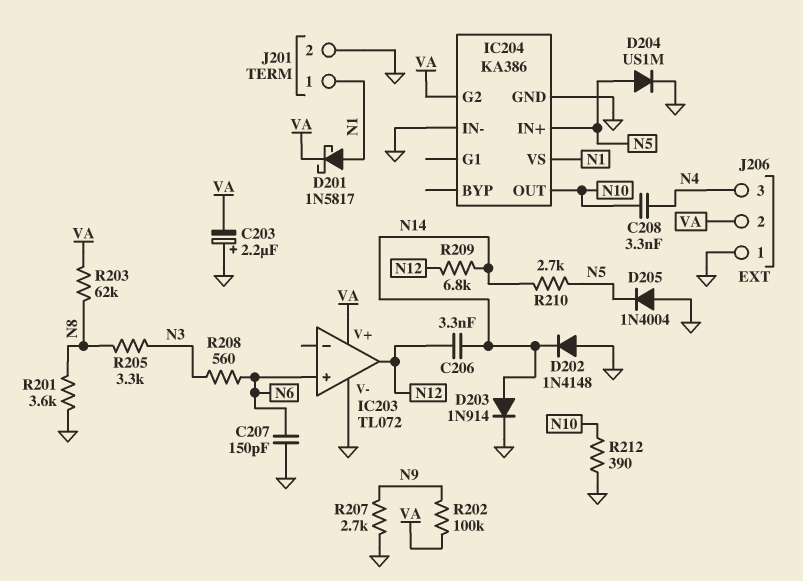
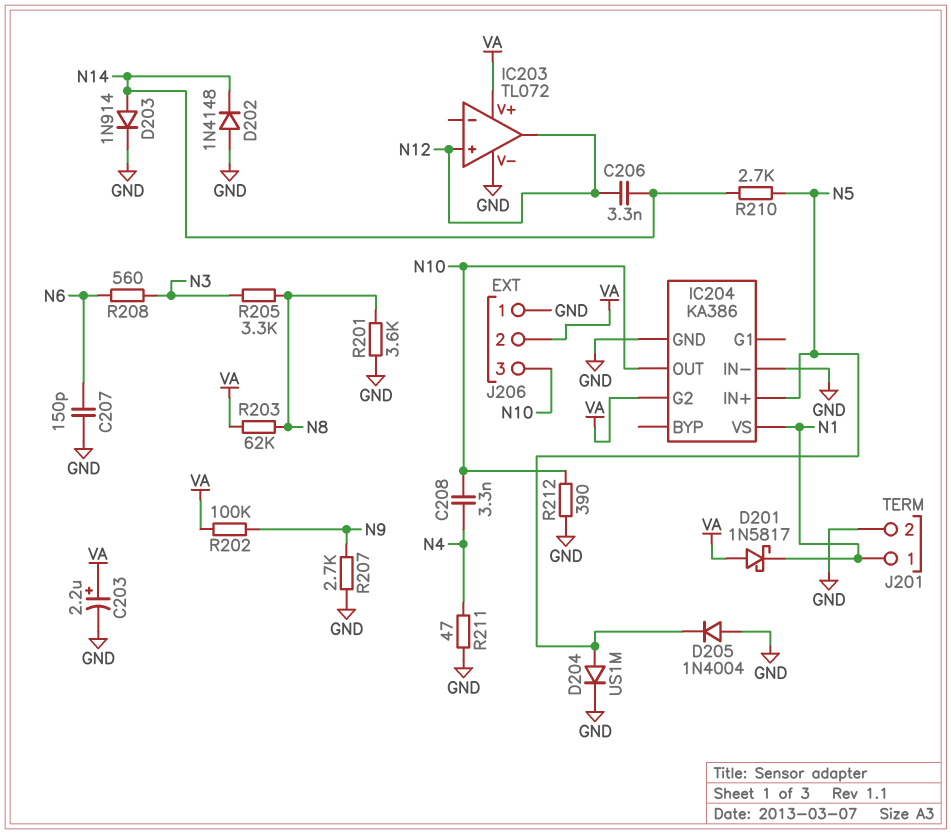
C203: 2.2uF (plus GND, minus VA) -> 2.2uF (plus VA, minus GND)
D201: schottky 1N5817 (A N1, K VA) -> schottky 1N5817 (A VA, K N1)
IC203 pin in+: N6 -> N12
J206 pin 3: N4 -> N10
R209: 6.8k (N12, N14) -> none
R211: none -> 47 (GND, N4)

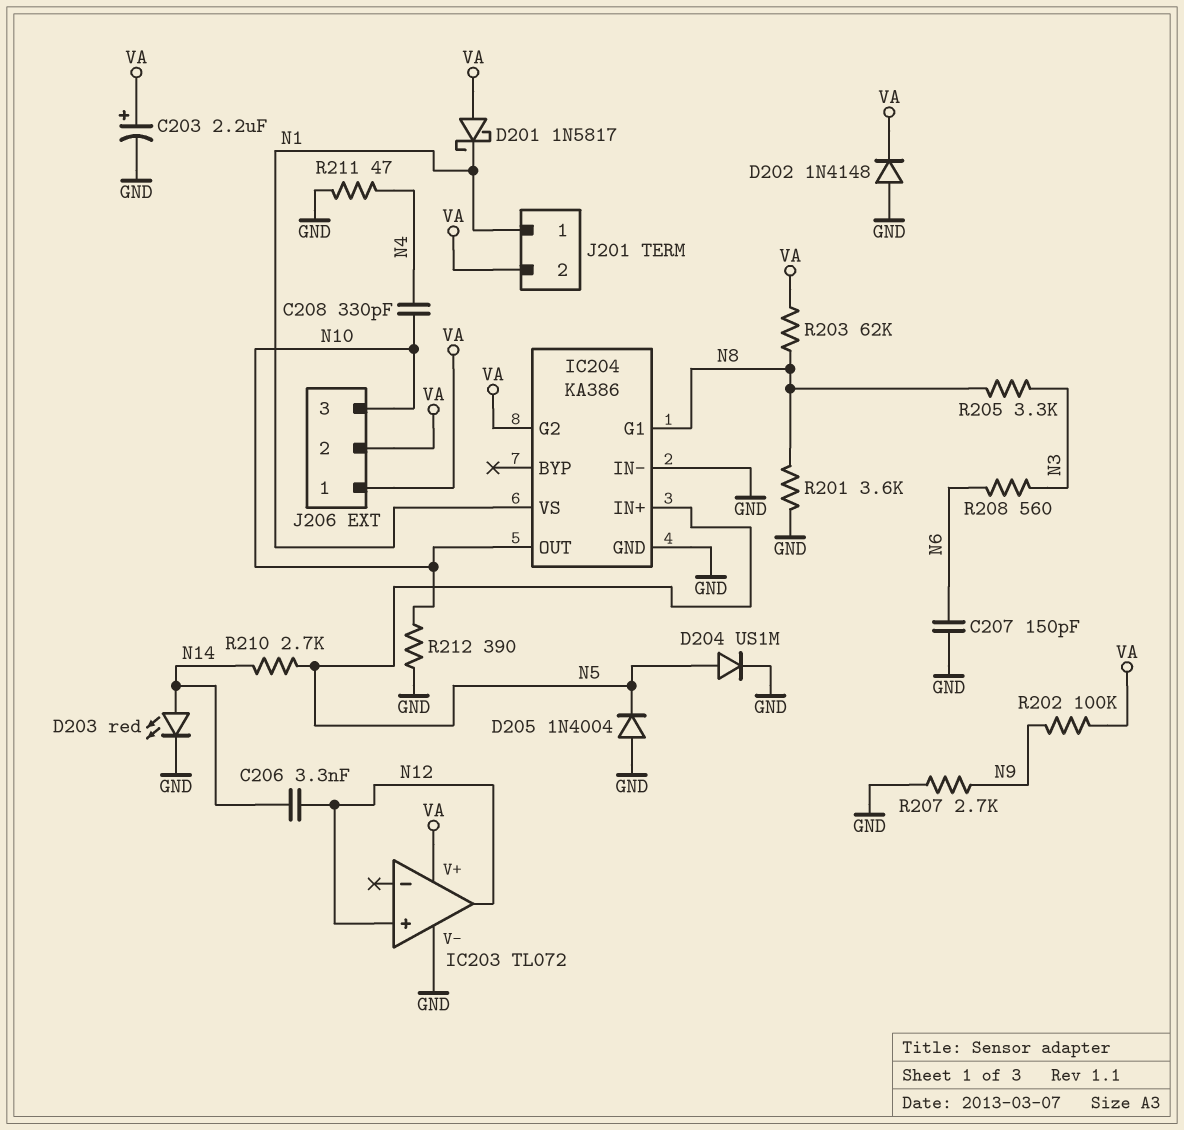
C208: 3.3nF (N4, N10) -> 330pF (N4, N10)
D202: diode 1N4148 (A GND, K N14) -> diode 1N4148 (A GND, K VA)
D203: diode 1N914 (A N14, K GND) -> LED red (A N14, K GND)
IC204 pin G1: none -> N8
J201 pin 2: GND -> VA
J206 pin 1: GND -> VA

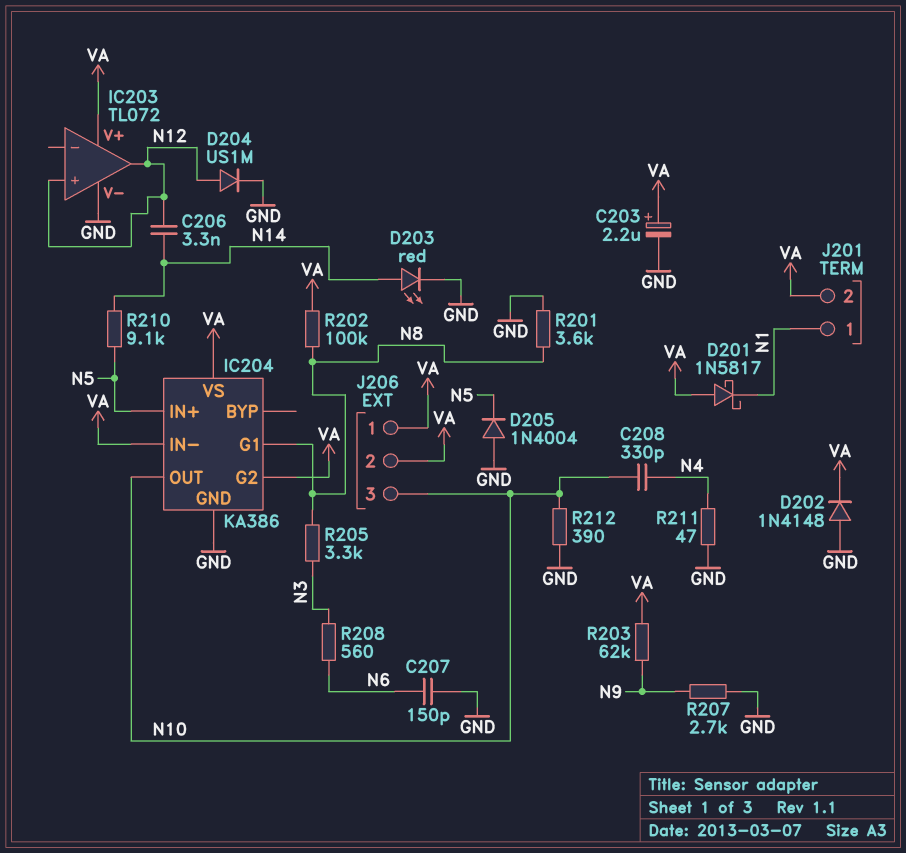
D204: diode US1M (A N5, K GND) -> diode US1M (A N12, K GND)
IC204 pin IN-: GND -> VA
IC204 pin VS: N1 -> VA
R202: 100k (N9, VA) -> 100k (N8, VA)
R203: 62k (N8, VA) -> 62k (N9, VA)
R210: 2.7k (N5, N14) -> 9.1k (N5, N14)

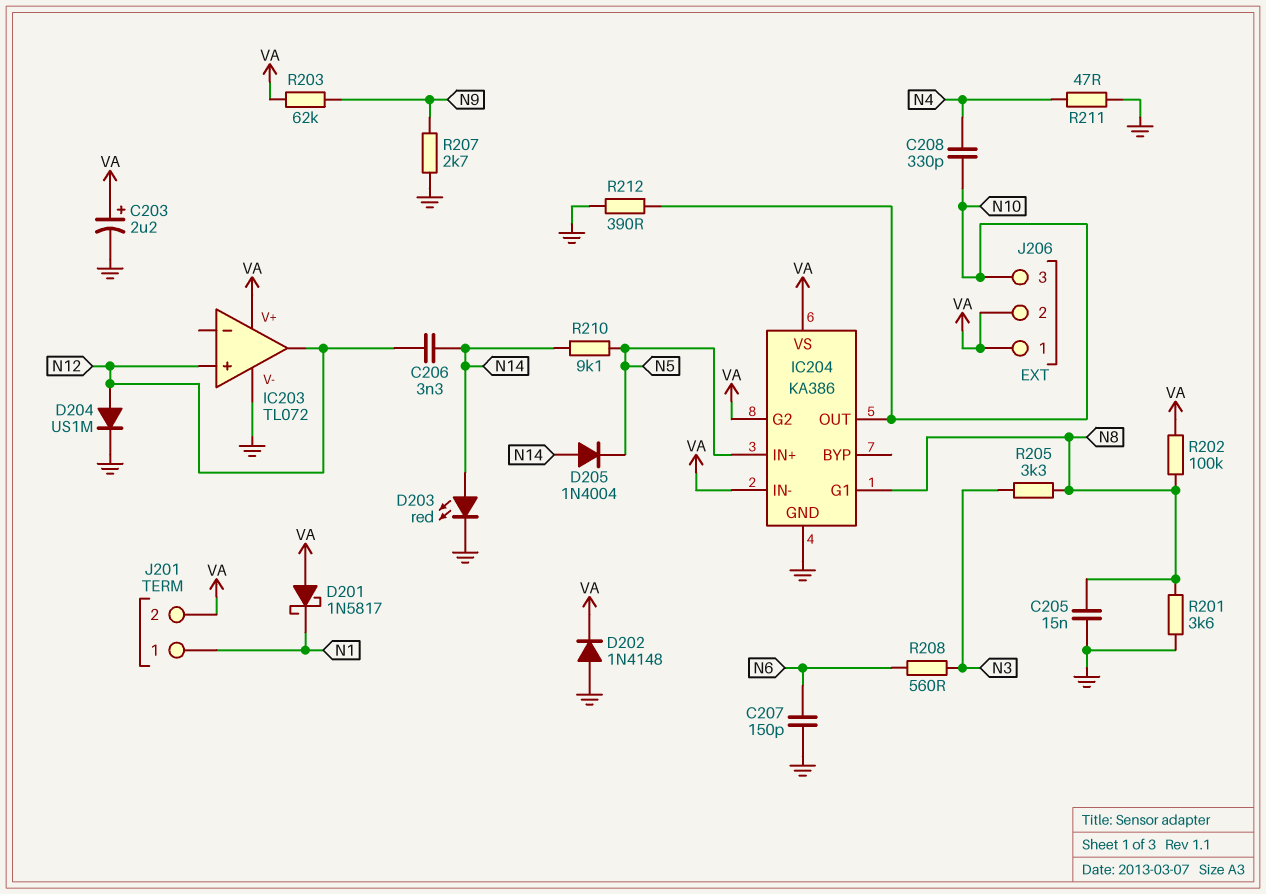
C205: none -> 15nF (GND, N8)
D205: diode 1N4004 (A GND, K N5) -> diode 1N4004 (A N14, K N5)

